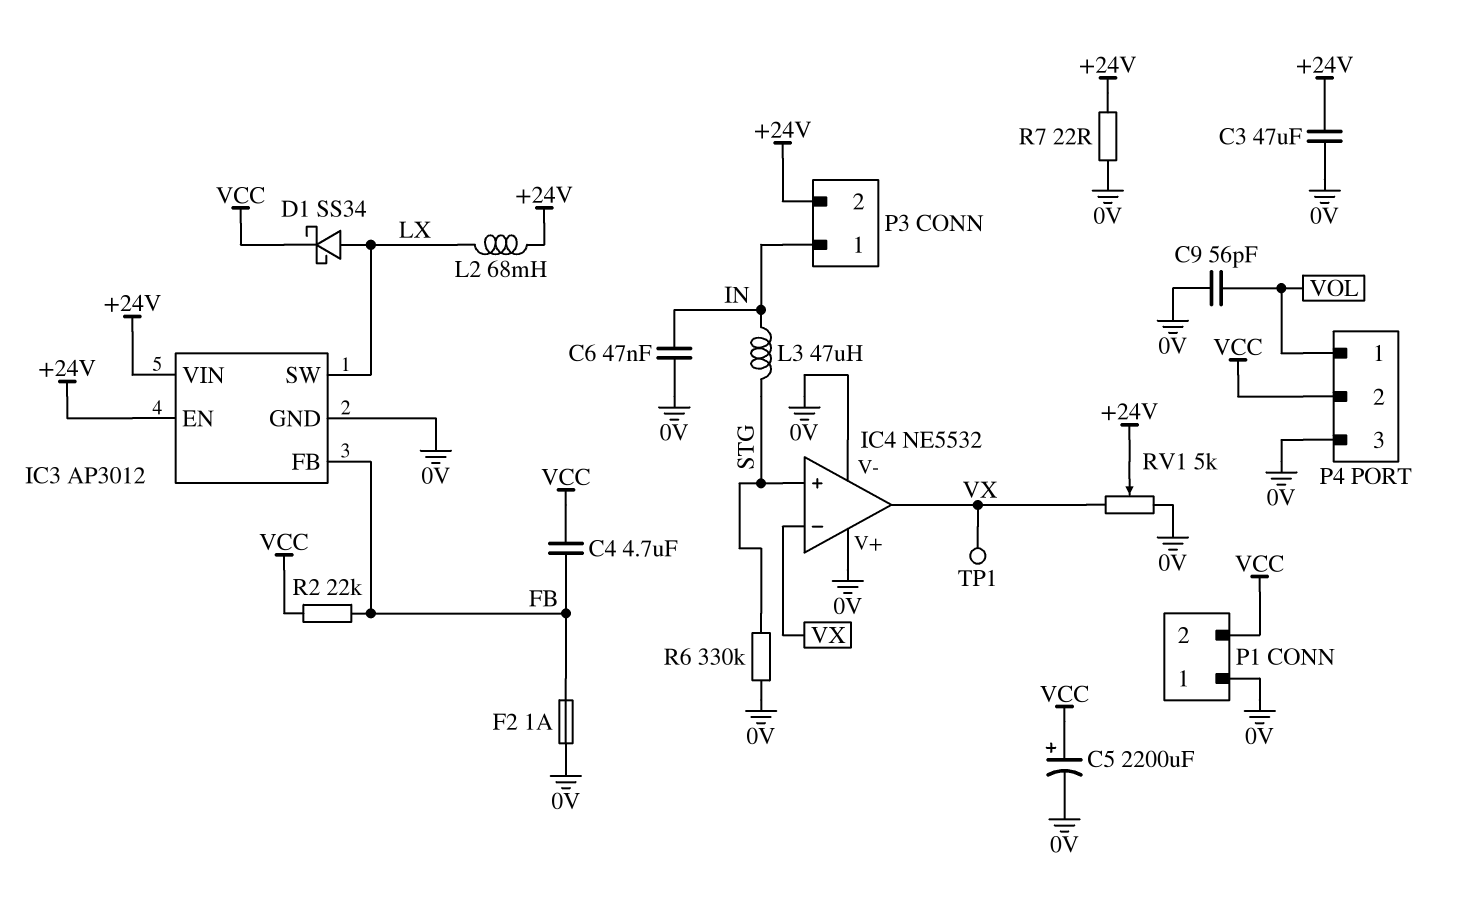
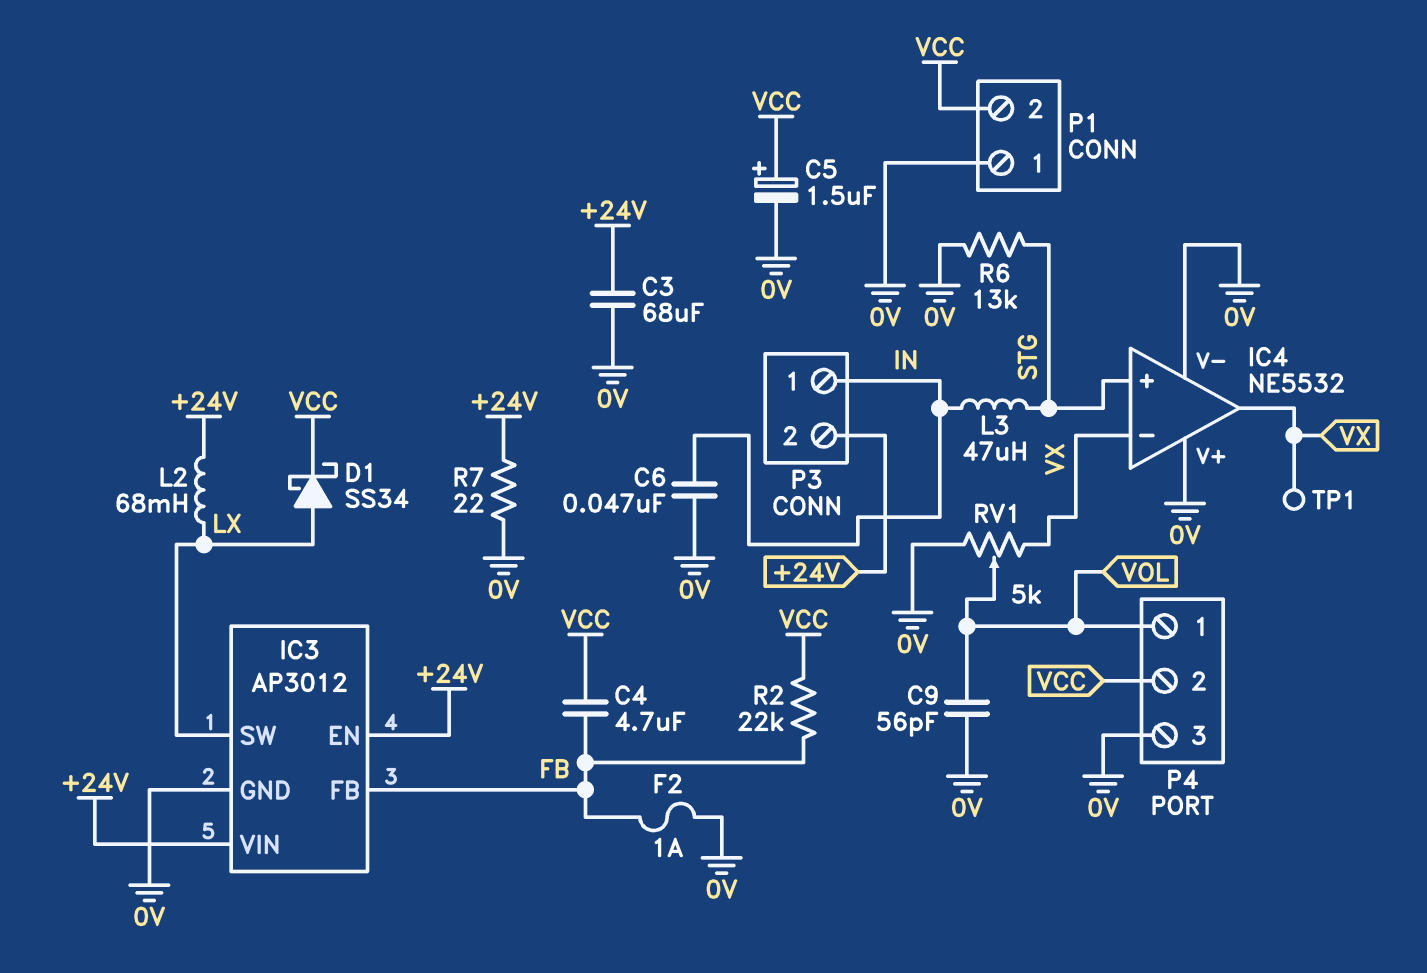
C3: 47uF (+24V, 0V) -> 68uF (+24V, 0V)
C5: 2200uF (plus VCC, minus 0V) -> 1.5uF (plus VCC, minus 0V)
R6: 330k (0V, STG) -> 13k (0V, STG)
RV1: 5k (0V, VX, wiper +24V) -> 5k (0V, VX, wiper VOL)

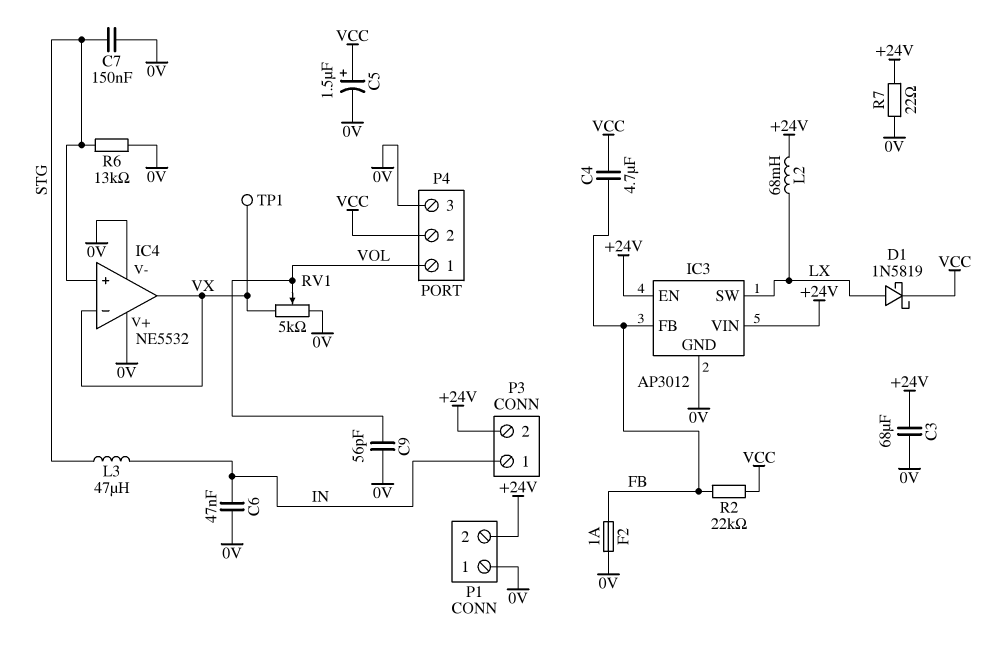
C7: none -> 150nF (0V, STG)
D1: schottky SS34 (A LX, K VCC) -> schottky 1N5819 (A LX, K VCC)
P1 pin 2: VCC -> +24V

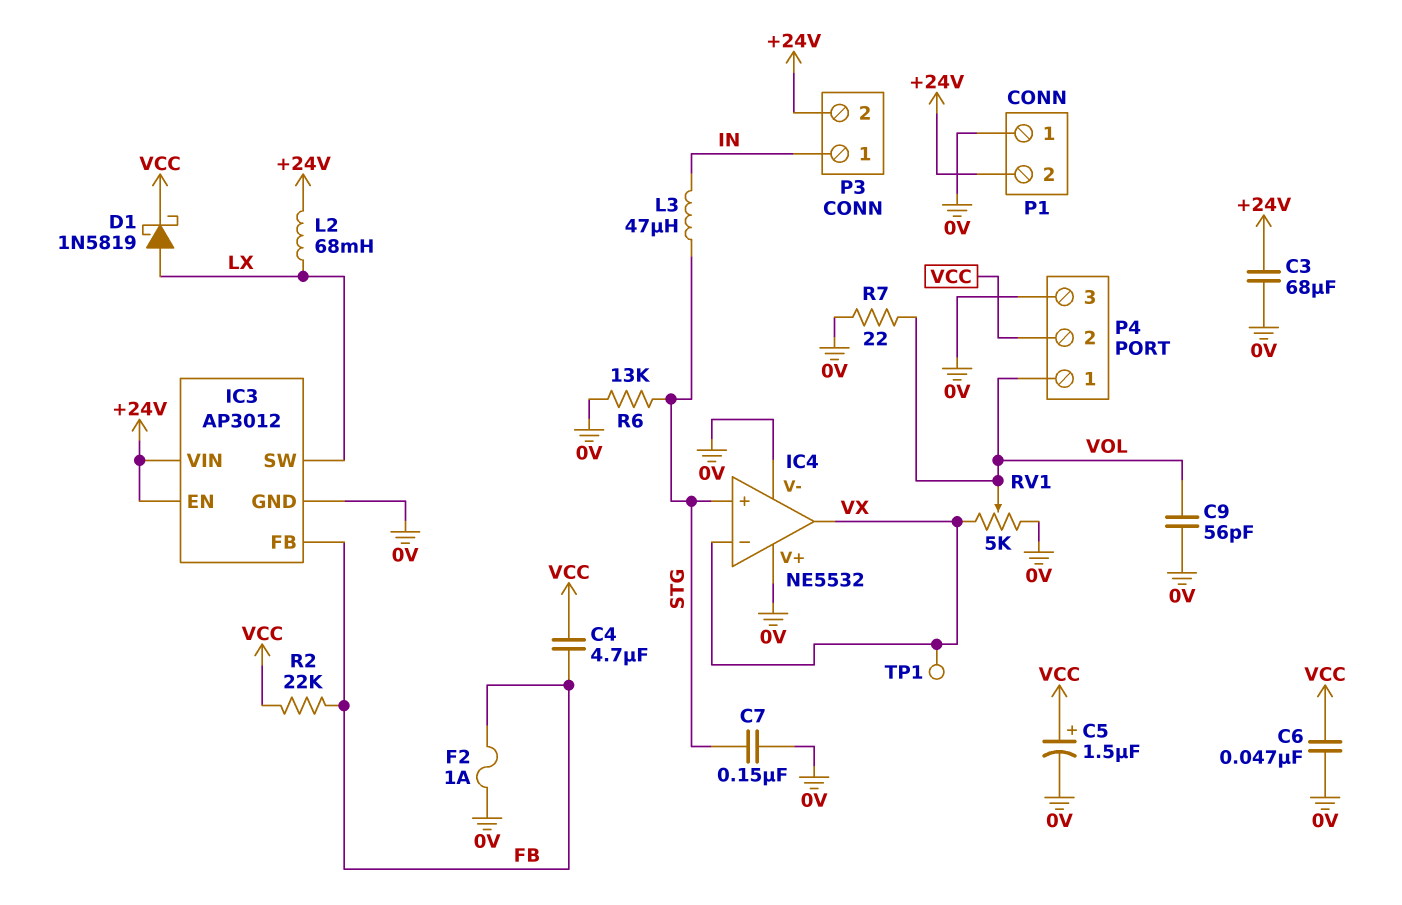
C6: 47nF (0V, IN) -> 47nF (0V, VCC)
R7: 22 (+24V, 0V) -> 22 (0V, VOL)

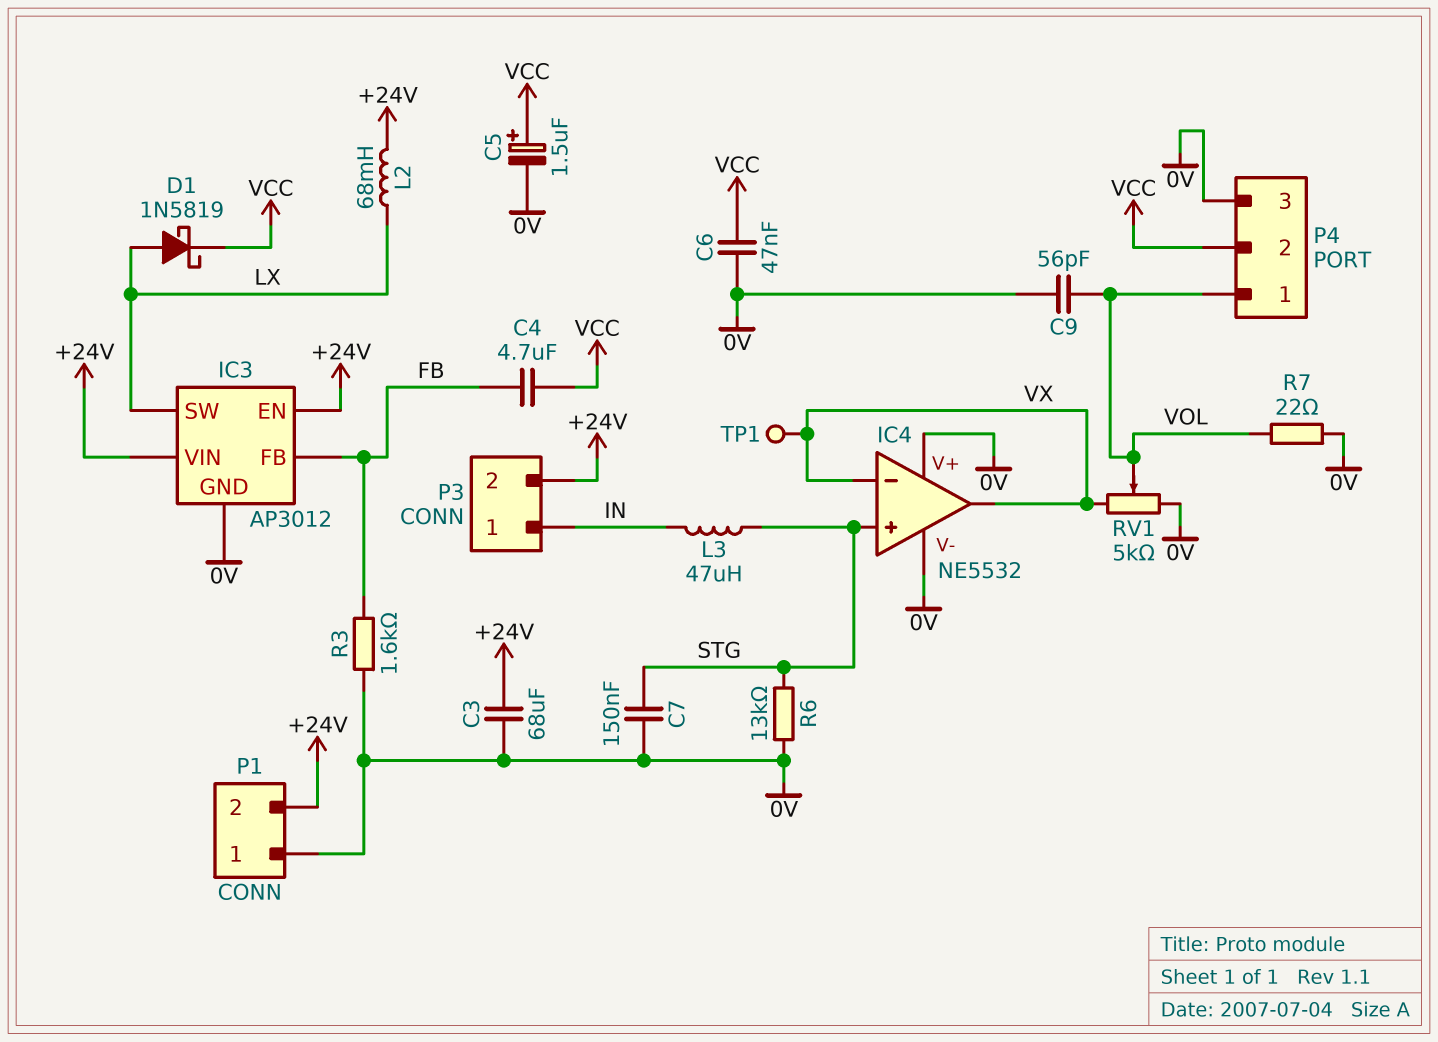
F2: 1A (0V, FB) -> none
R2: 22k (FB, VCC) -> none
R3: none -> 1.6k (0V, FB)

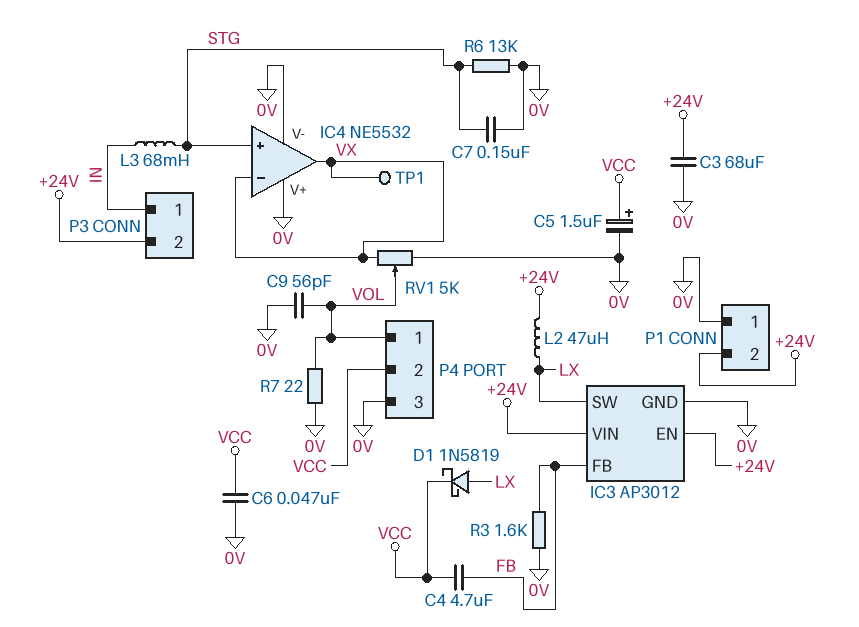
L2: 68mH (+24V, LX) -> 47uH (+24V, LX)
L3: 47uH (IN, STG) -> 68mH (IN, STG)

